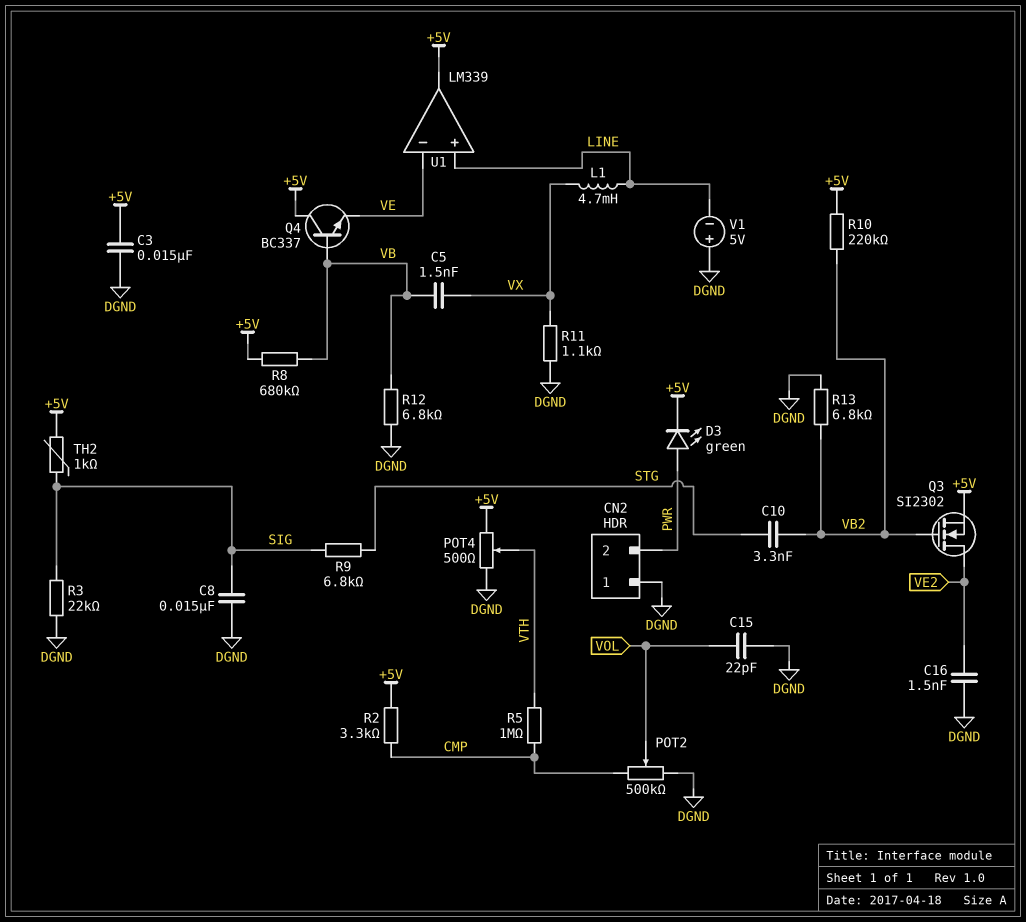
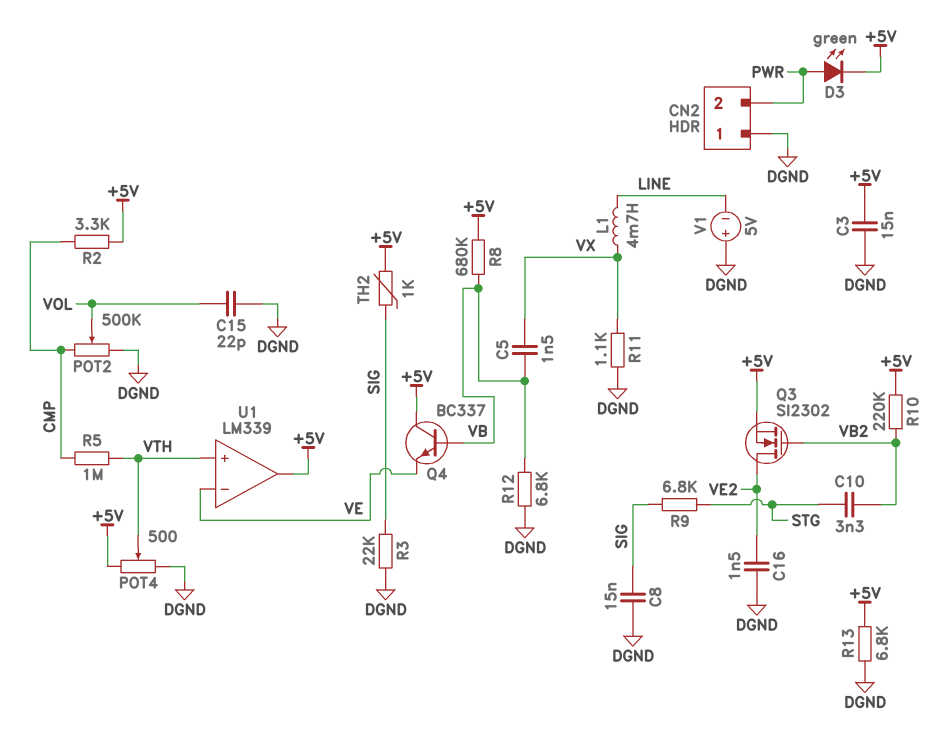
R13: 6.8k (DGND, VB2) -> 6.8k (+5V, DGND)
U1 pin in+: LINE -> VTH

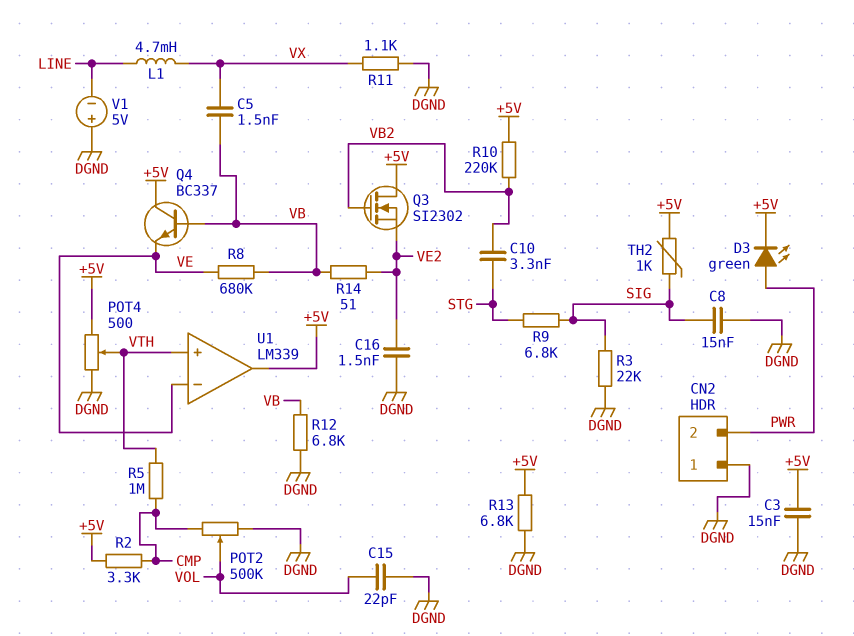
Q3: NMOS SI2302 (G VB2, D VE2, S +5V) -> NMOS SI2302 (G VB2, D +5V, S VE2)
R8: 680k (+5V, VB) -> 680k (VB, VE)
R14: none -> 51 (VB, VE2)

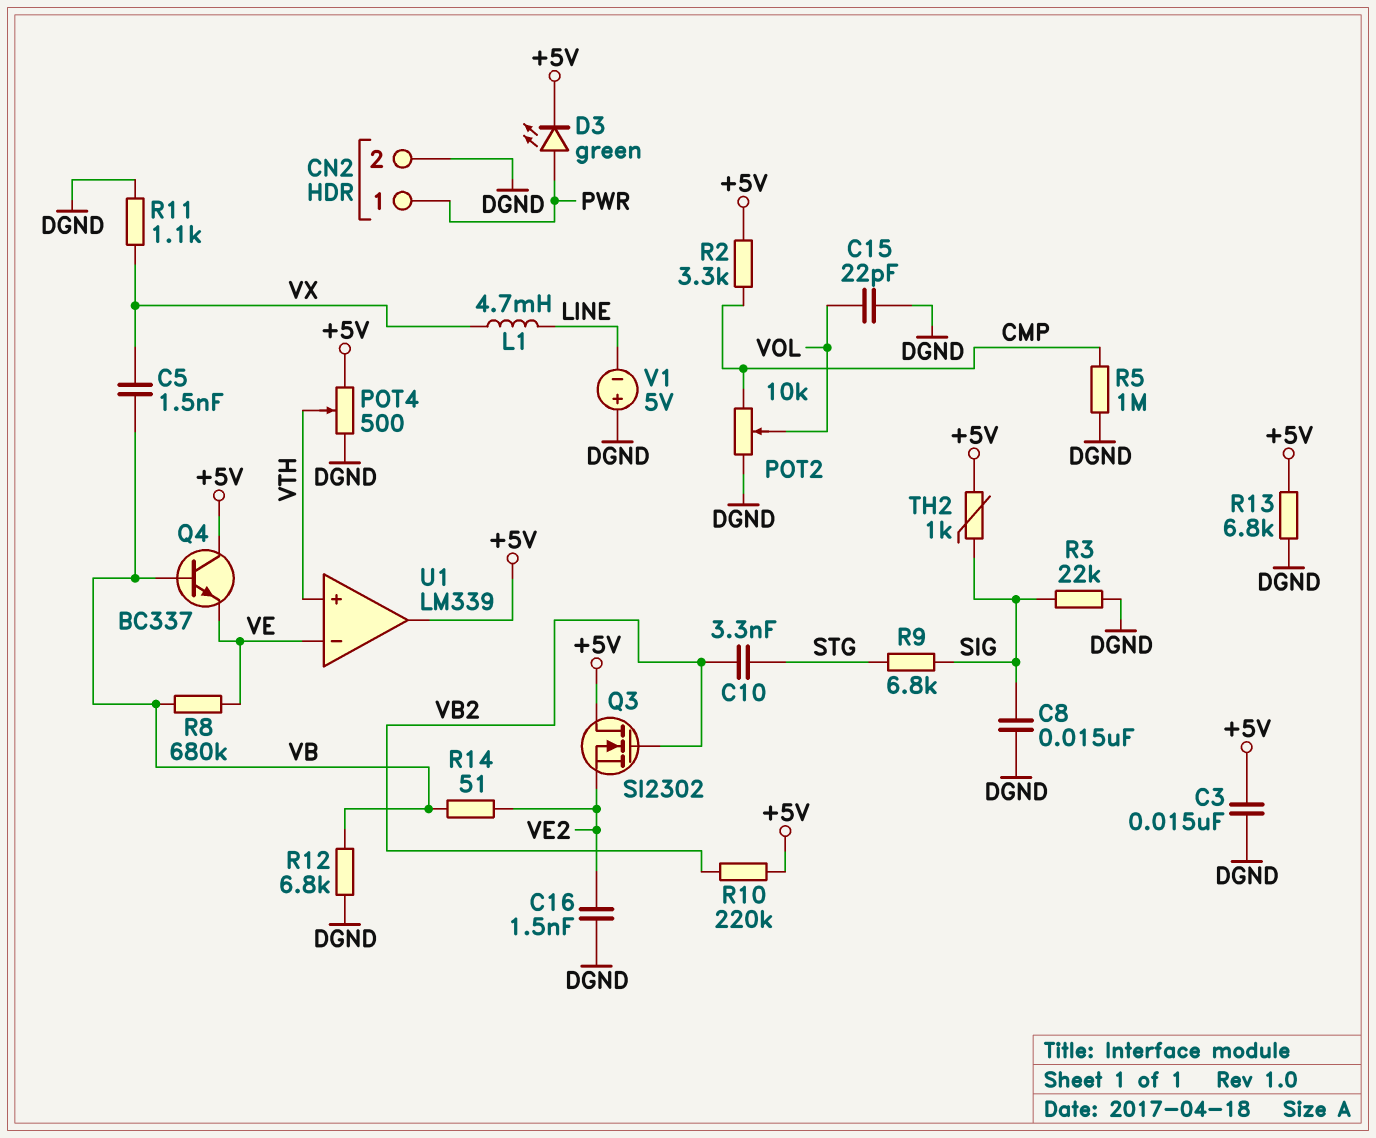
CN2 pin 1: DGND -> PWR
CN2 pin 2: PWR -> DGND
POT2: 500k (CMP, DGND, wiper VOL) -> 10k (CMP, DGND, wiper VOL)
R5: 1M (CMP, VTH) -> 1M (CMP, DGND)

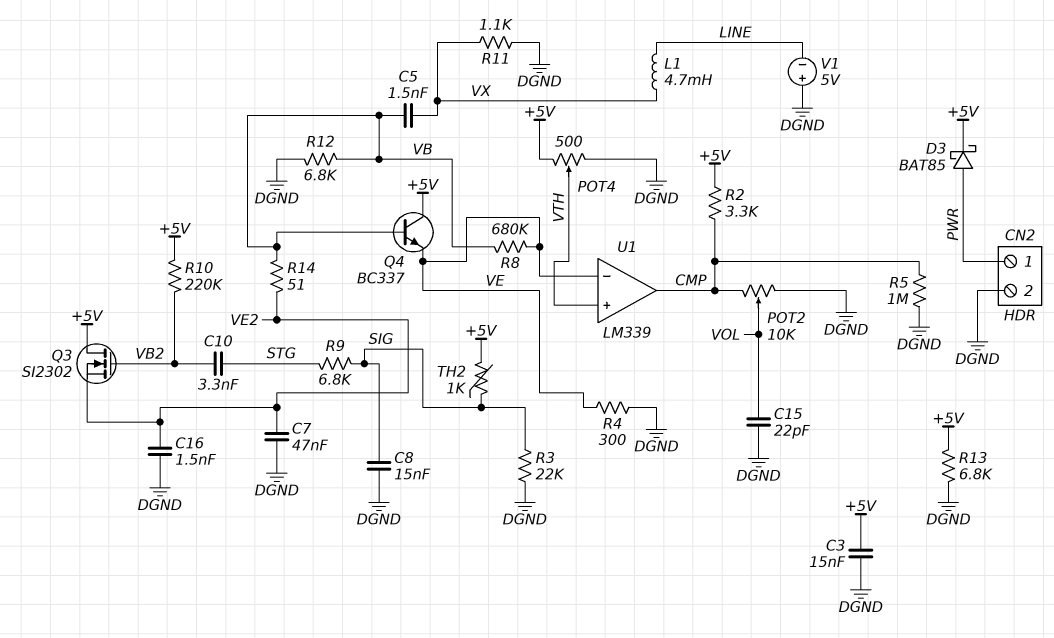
C7: none -> 47nF (DGND, VE2)
D3: LED green (A PWR, K +5V) -> schottky BAT85 (A PWR, K +5V)
R4: none -> 300 (DGND, VE)
U1 pin out: +5V -> CMP

